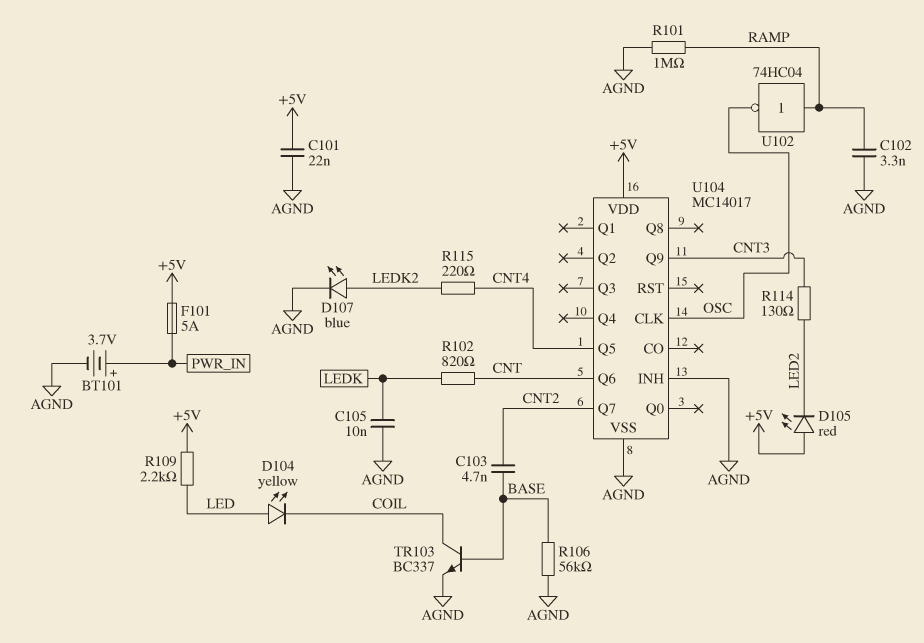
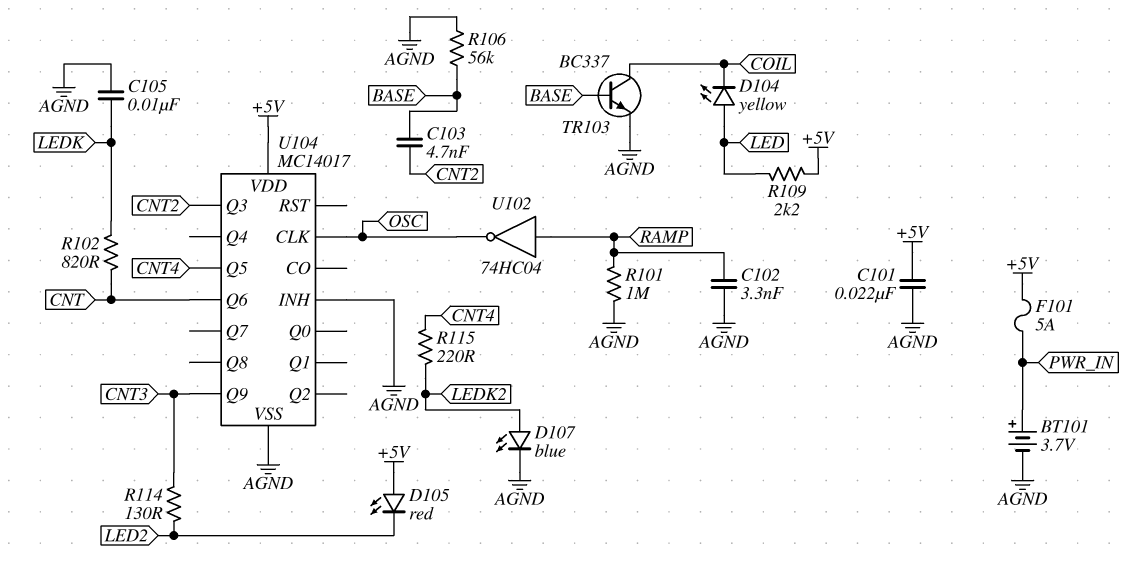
U104 pin Q3: none -> CNT2
U104 pin Q7: CNT2 -> none

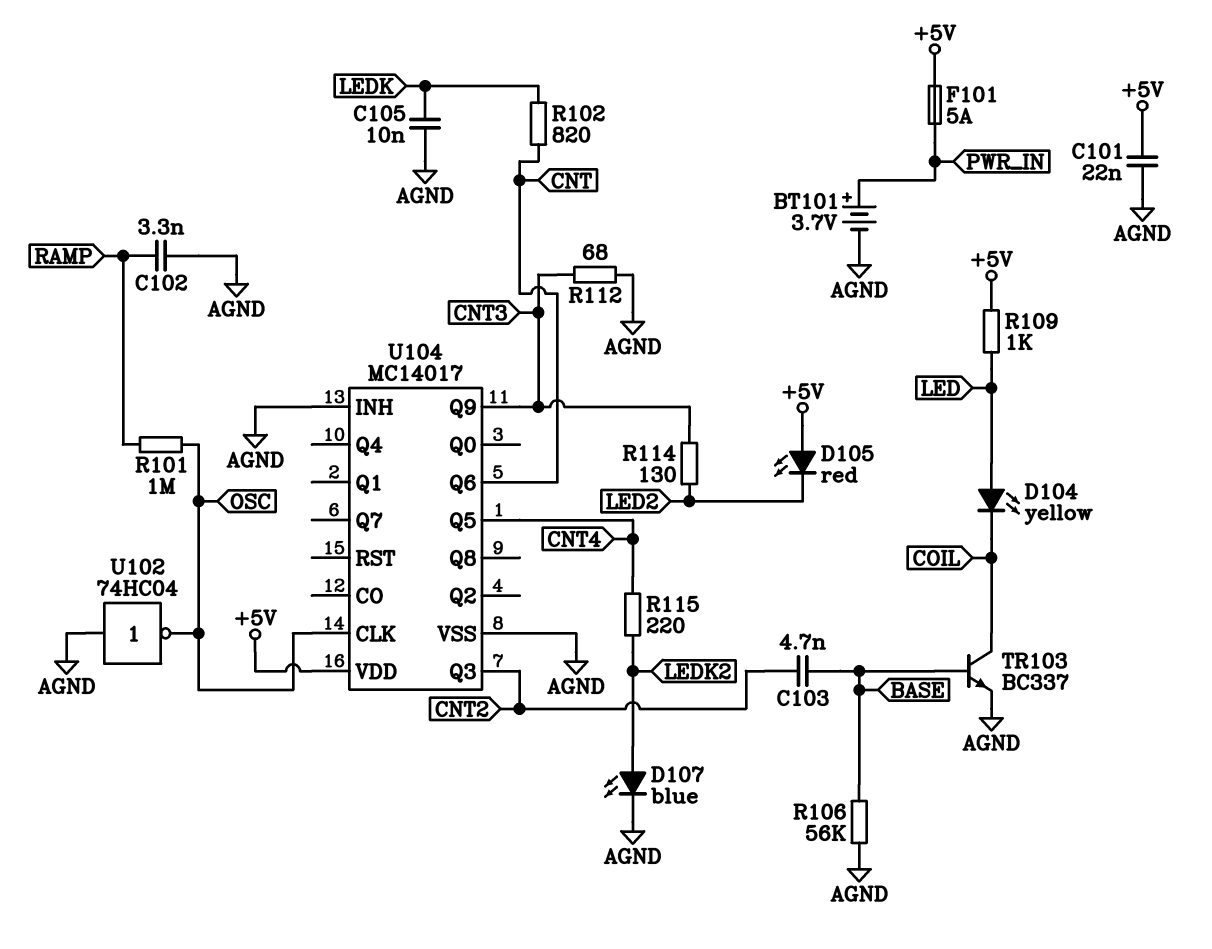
R101: 1M (AGND, RAMP) -> 1M (OSC, RAMP)
R109: 2.2k (+5V, LED) -> 1k (+5V, LED)
R112: none -> 68 (AGND, CNT3)
U102: NOT 74HC04 (in RAMP, out OSC) -> NOT 74HC04 (in AGND, out OSC)

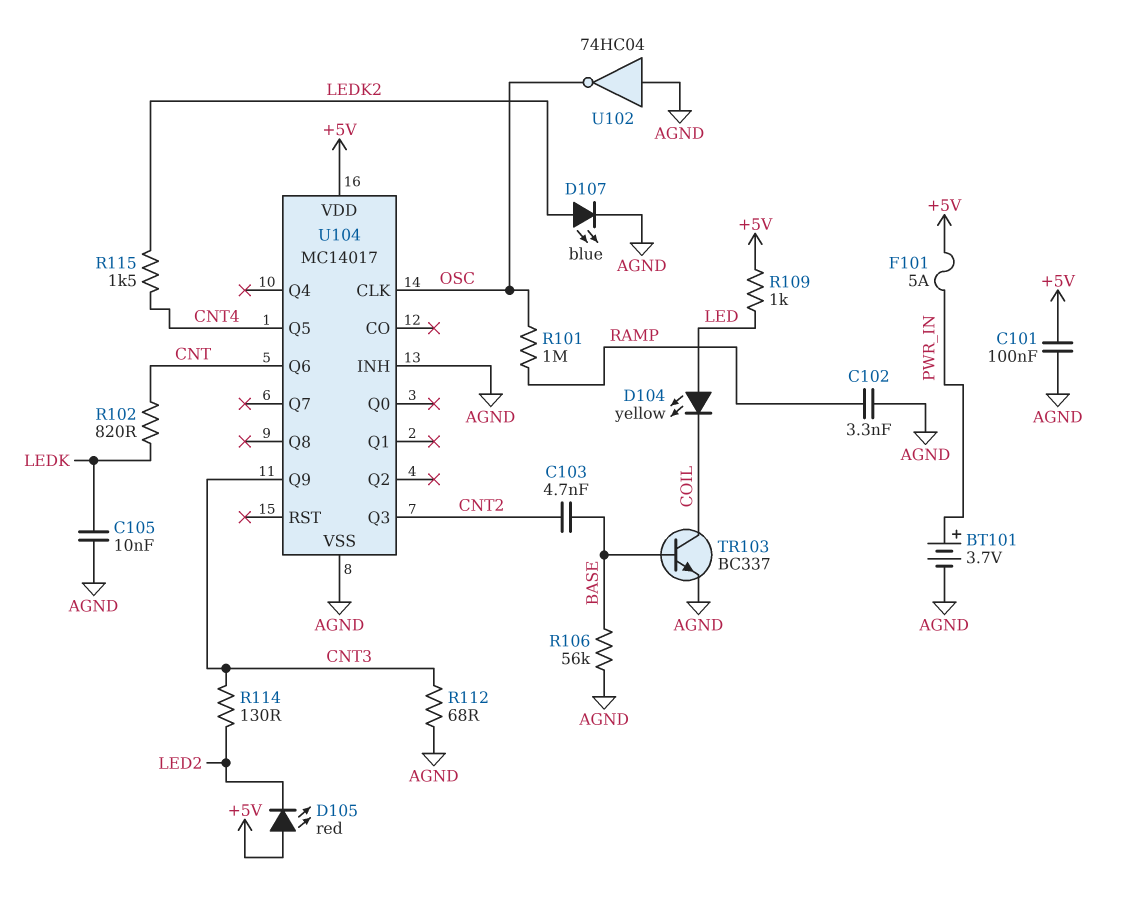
C101: 22nF (+5V, AGND) -> 100nF (+5V, AGND)
R115: 220 (CNT4, LEDK2) -> 1.5k (CNT4, LEDK2)

